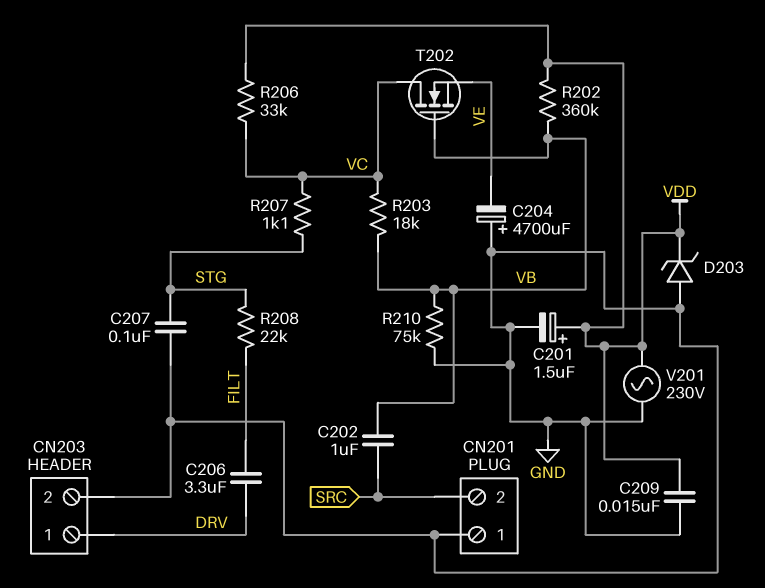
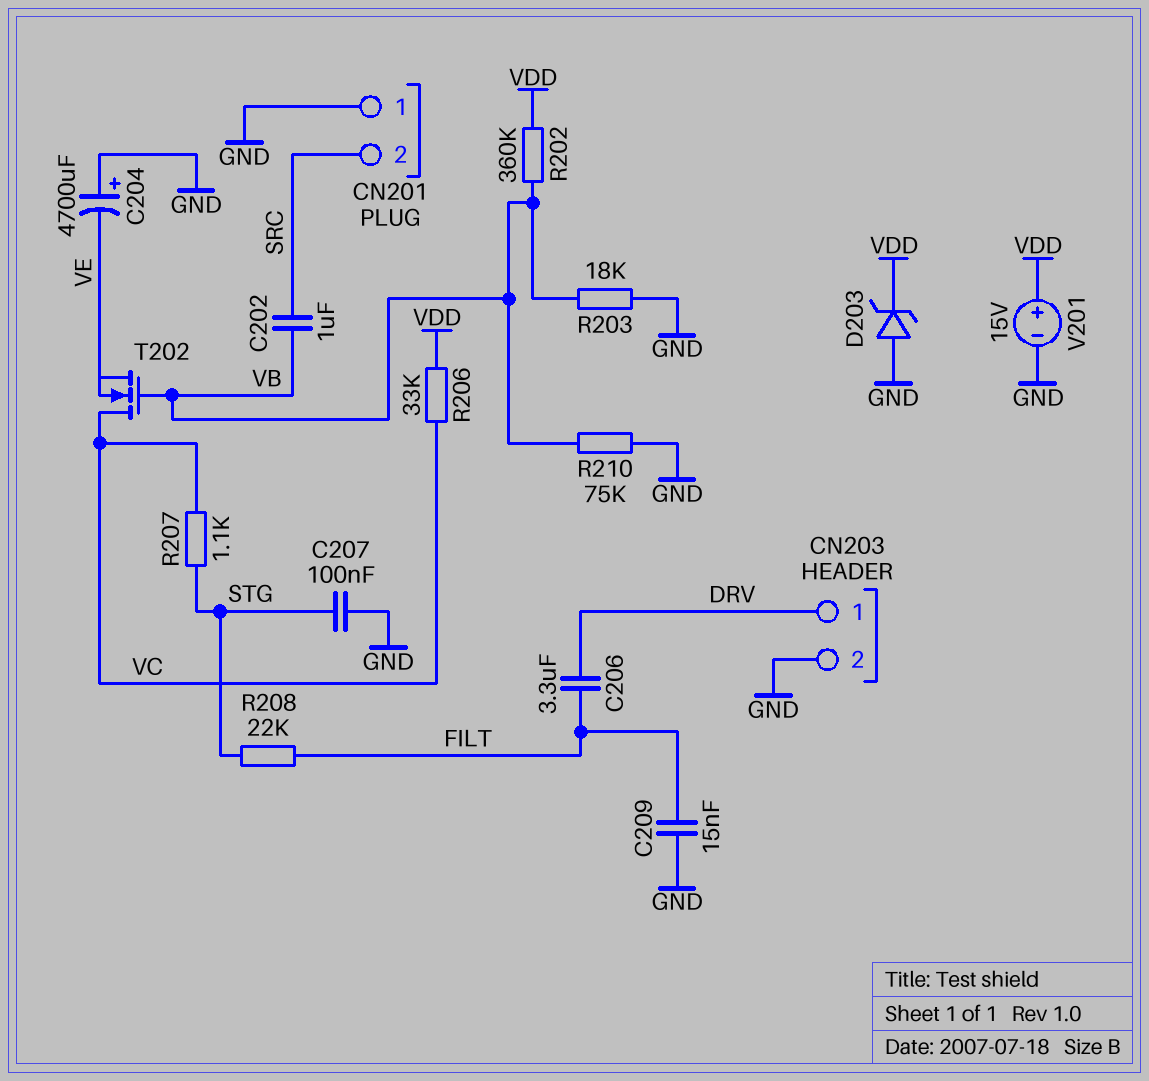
C201: 1.5uF (plus VDD, minus GND) -> none
C209: 15nF (GND, VDD) -> 15nF (FILT, GND)
R203: 18k (VB, VC) -> 18k (GND, VB)
V201: AC 230V (GND, VDD) -> 15V (plus VDD, minus GND)

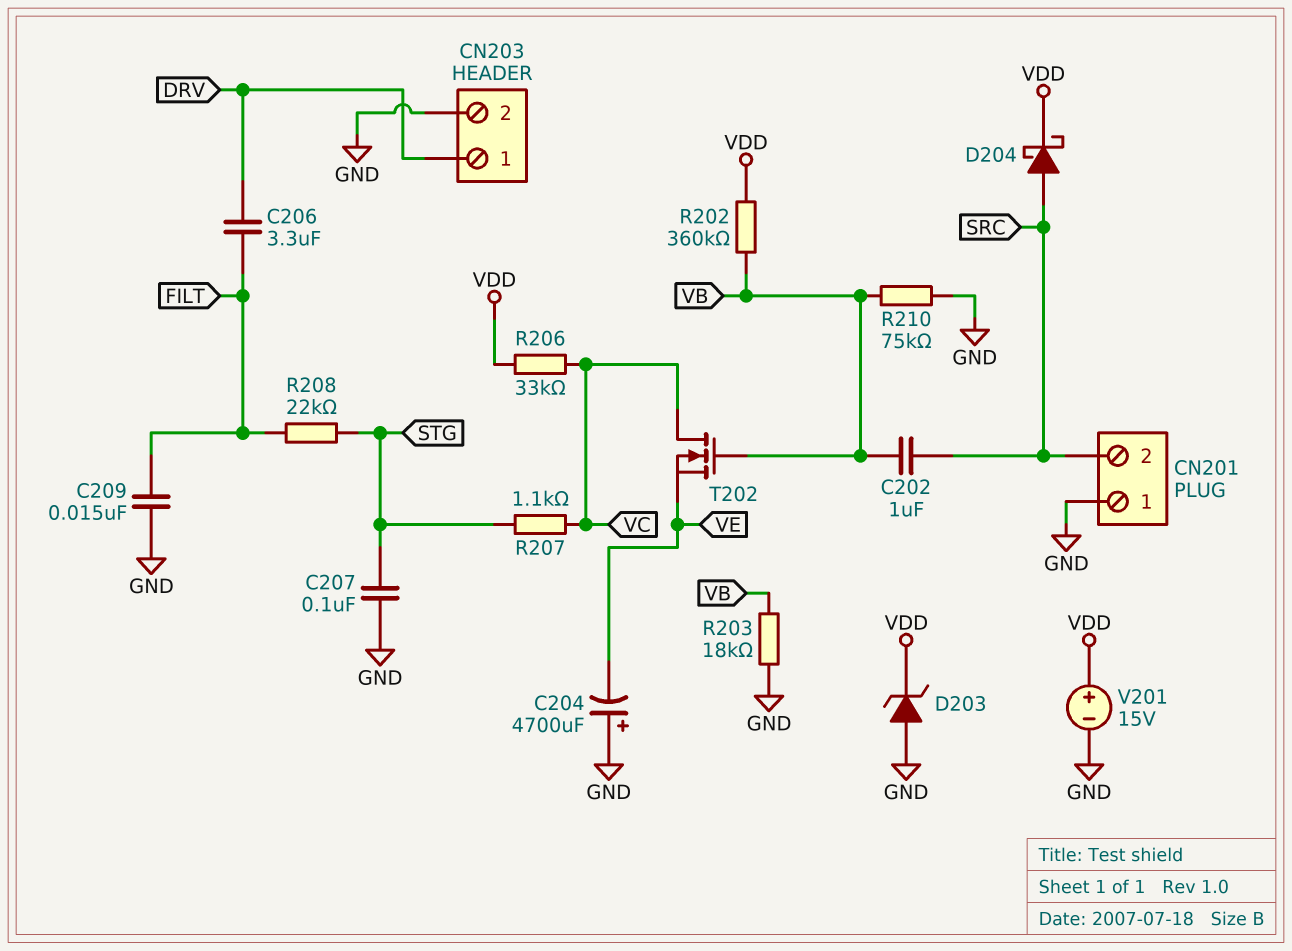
D204: none -> schottky (A SRC, K VDD)

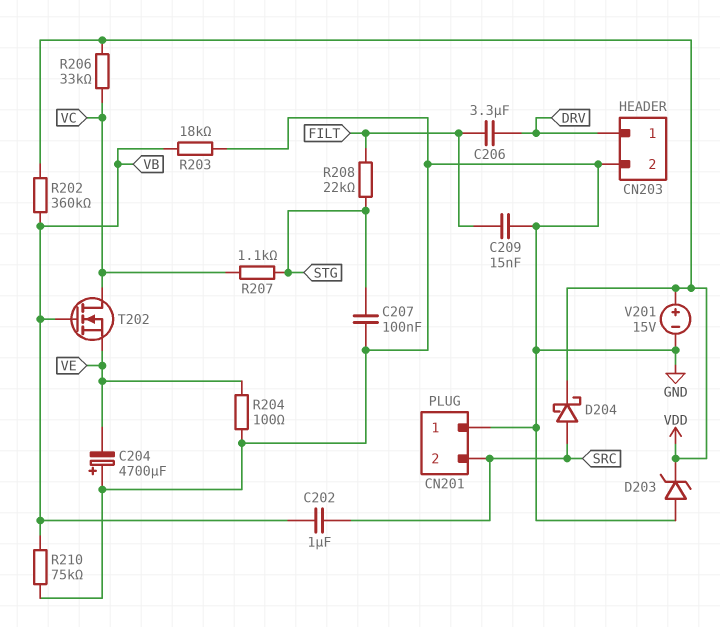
R204: none -> 100 (GND, VE)

